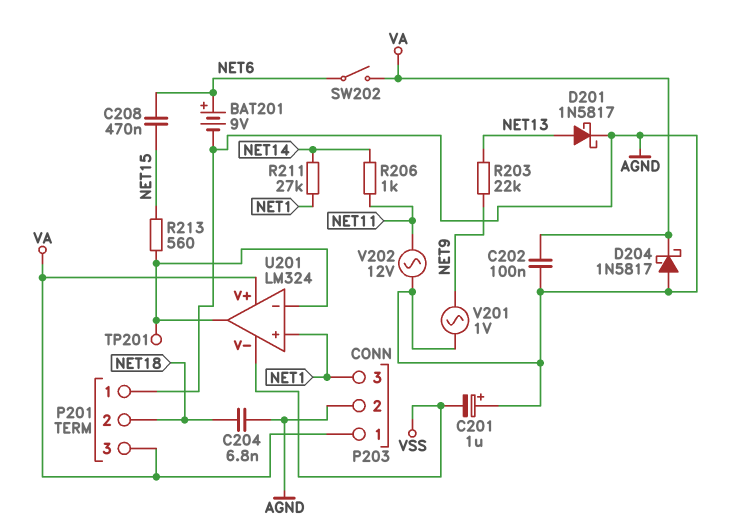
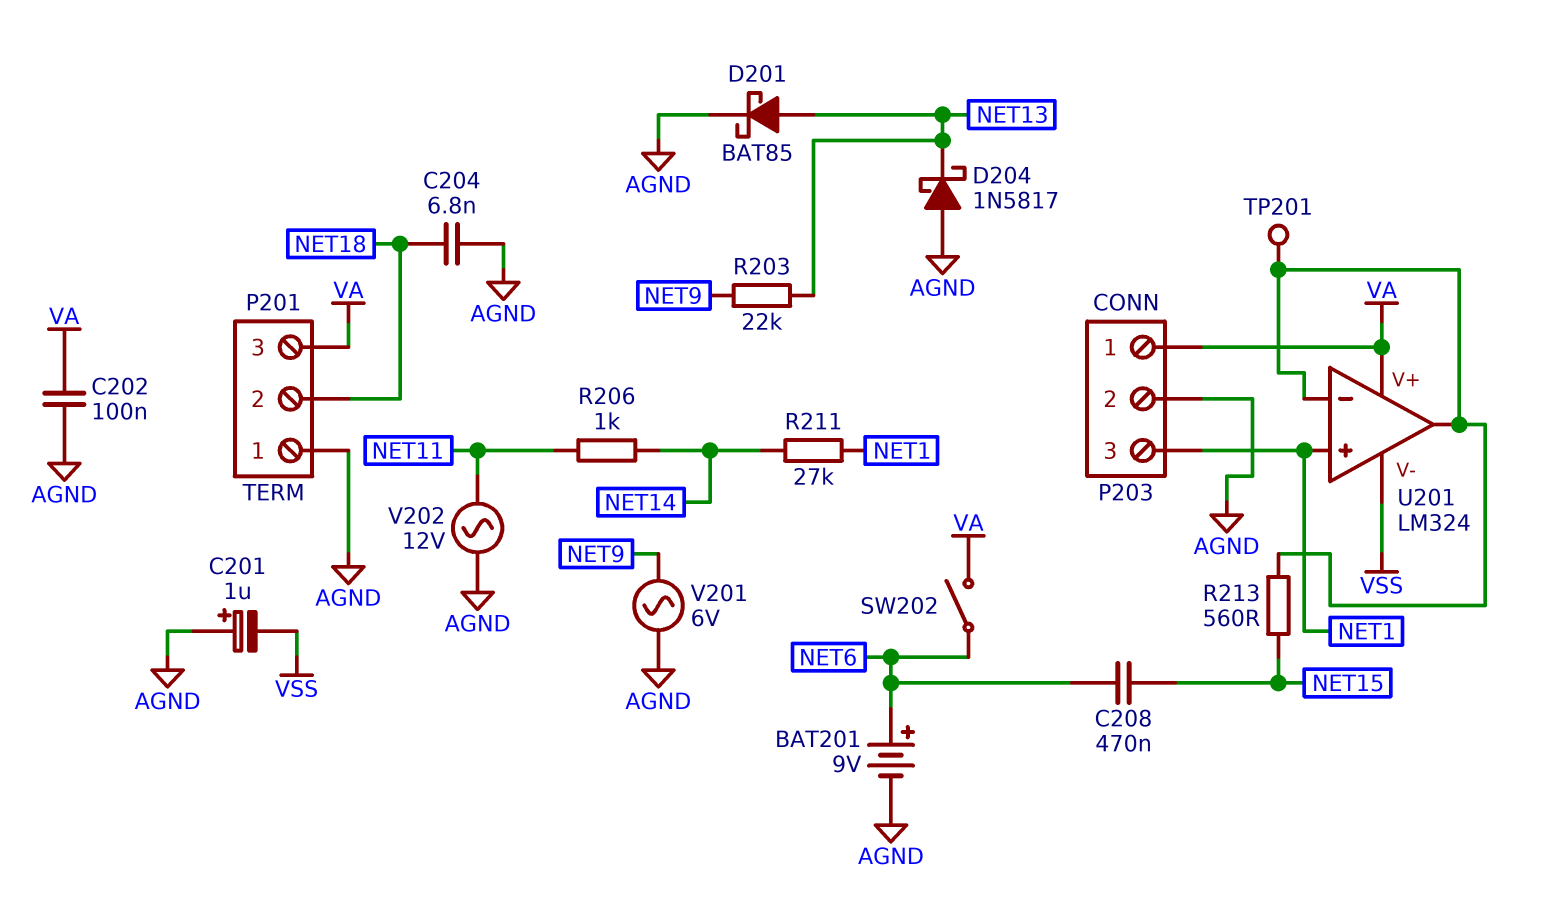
D201: schottky 1N5817 (A NET13, K AGND) -> schottky BAT85 (A NET13, K AGND)
D204: schottky 1N5817 (A AGND, K VA) -> schottky 1N5817 (A AGND, K NET13)
V201: AC 1V (AGND, NET9) -> AC 6V (AGND, NET9)

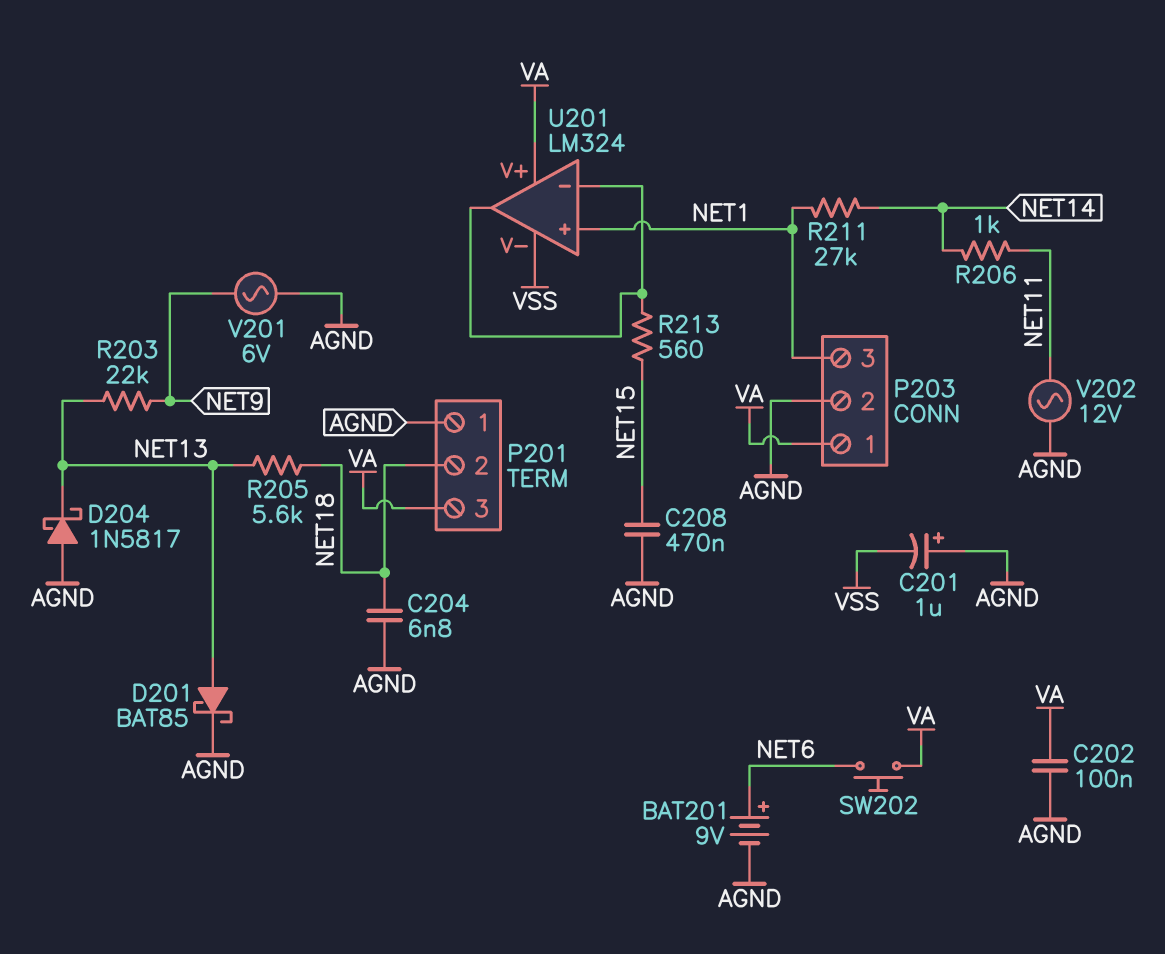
C208: 470nF (NET6, NET15) -> 470nF (AGND, NET15)
R205: none -> 5.6k (NET13, NET18)
SW202: switch (NET6, VA) -> button (NET6, VA)
TP201: test point (U201/in-) -> none

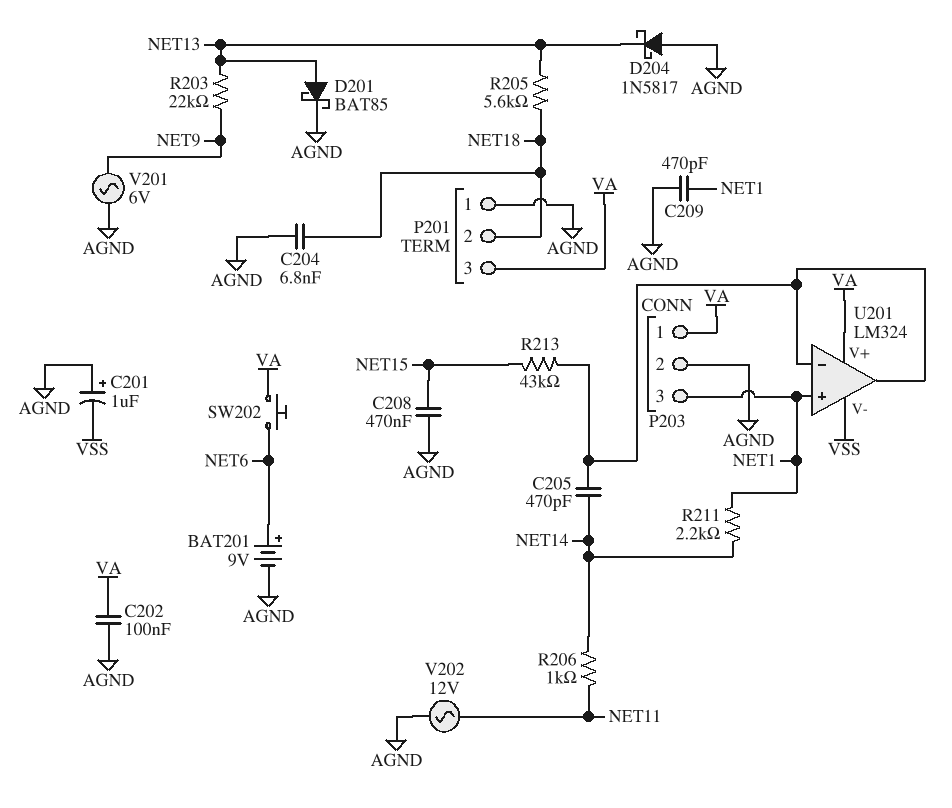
C205: none -> 470pF (NET14, U201/in-)
C209: none -> 470pF (AGND, NET1)
R211: 27k (NET1, NET14) -> 2.2k (NET1, NET14)
R213: 560 (NET15, U201/in-) -> 43k (NET15, U201/in-)

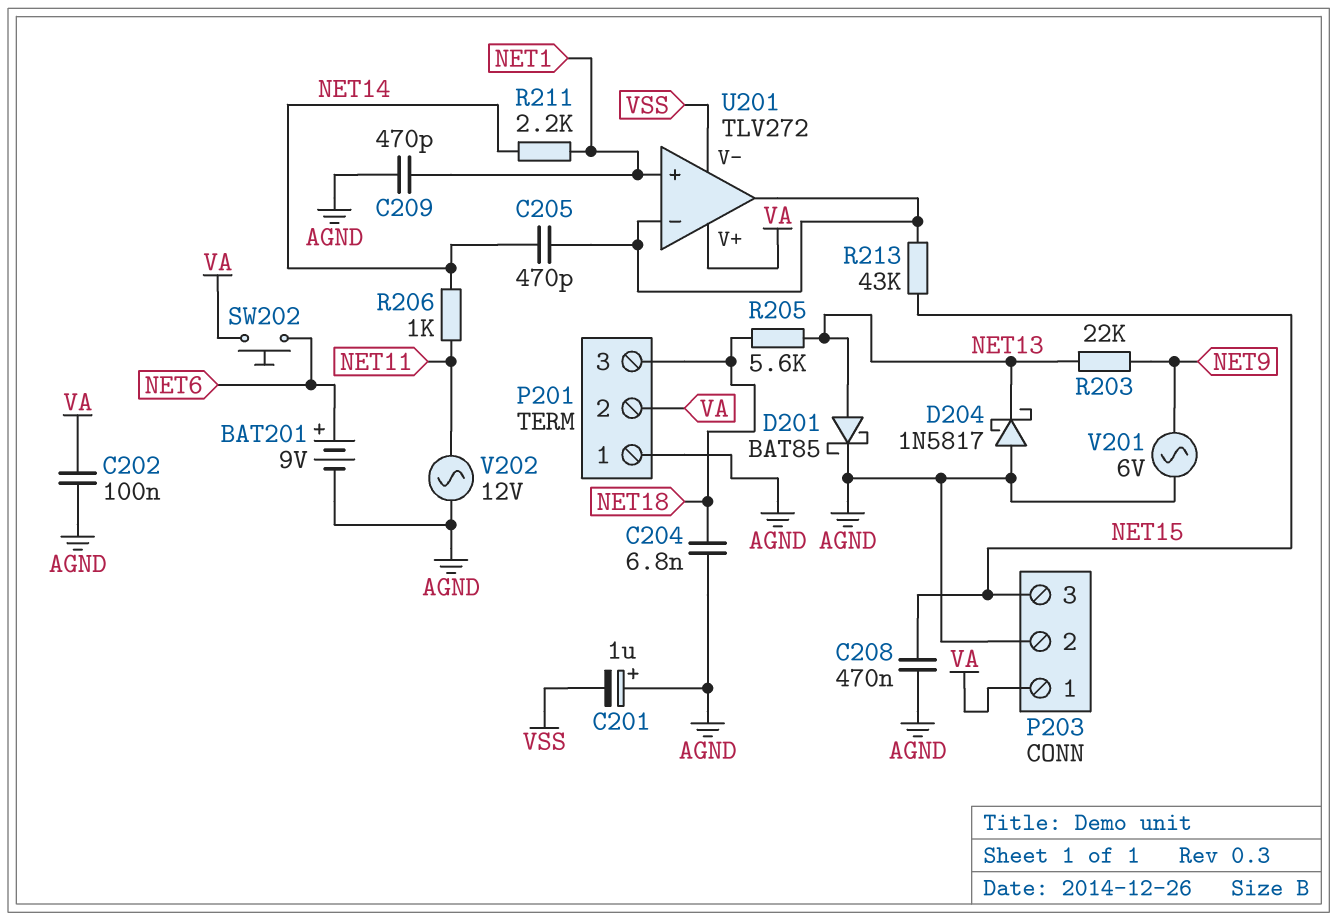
P201 pin 2: NET18 -> VA
P201 pin 3: VA -> NET18
P203 pin 3: NET1 -> NET15
U201: LM324 -> TLV272

